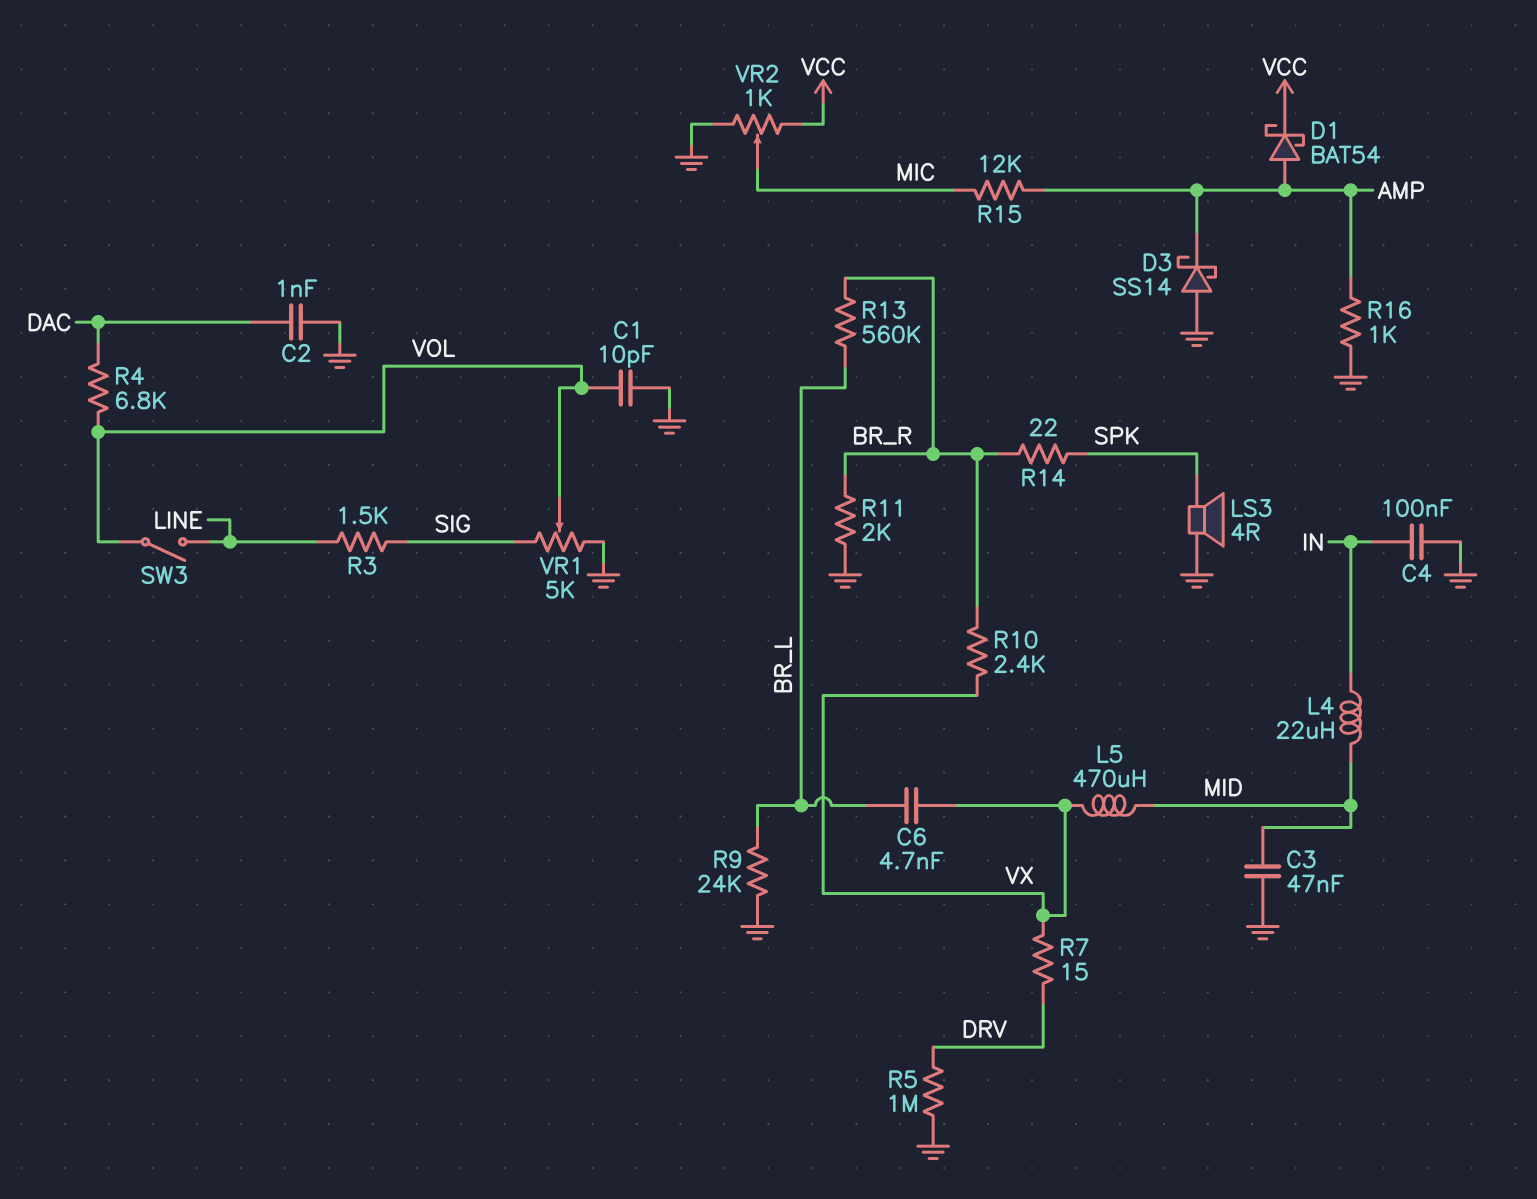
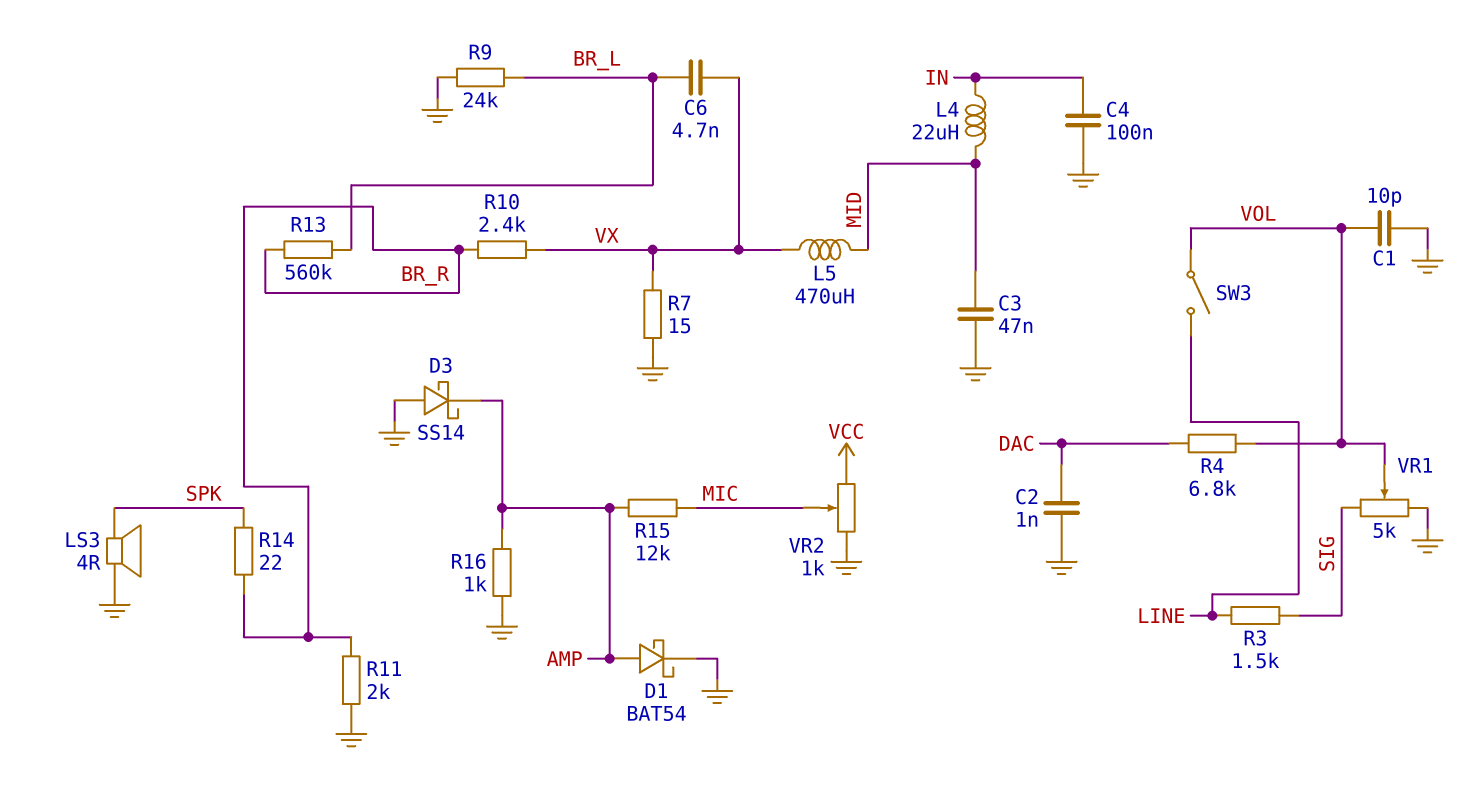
D1: schottky BAT54 (A AMP, K VCC) -> schottky BAT54 (A AMP, K GND)
R5: 1M (DRV, GND) -> none
R7: 15 (DRV, VX) -> 15 (GND, VX)

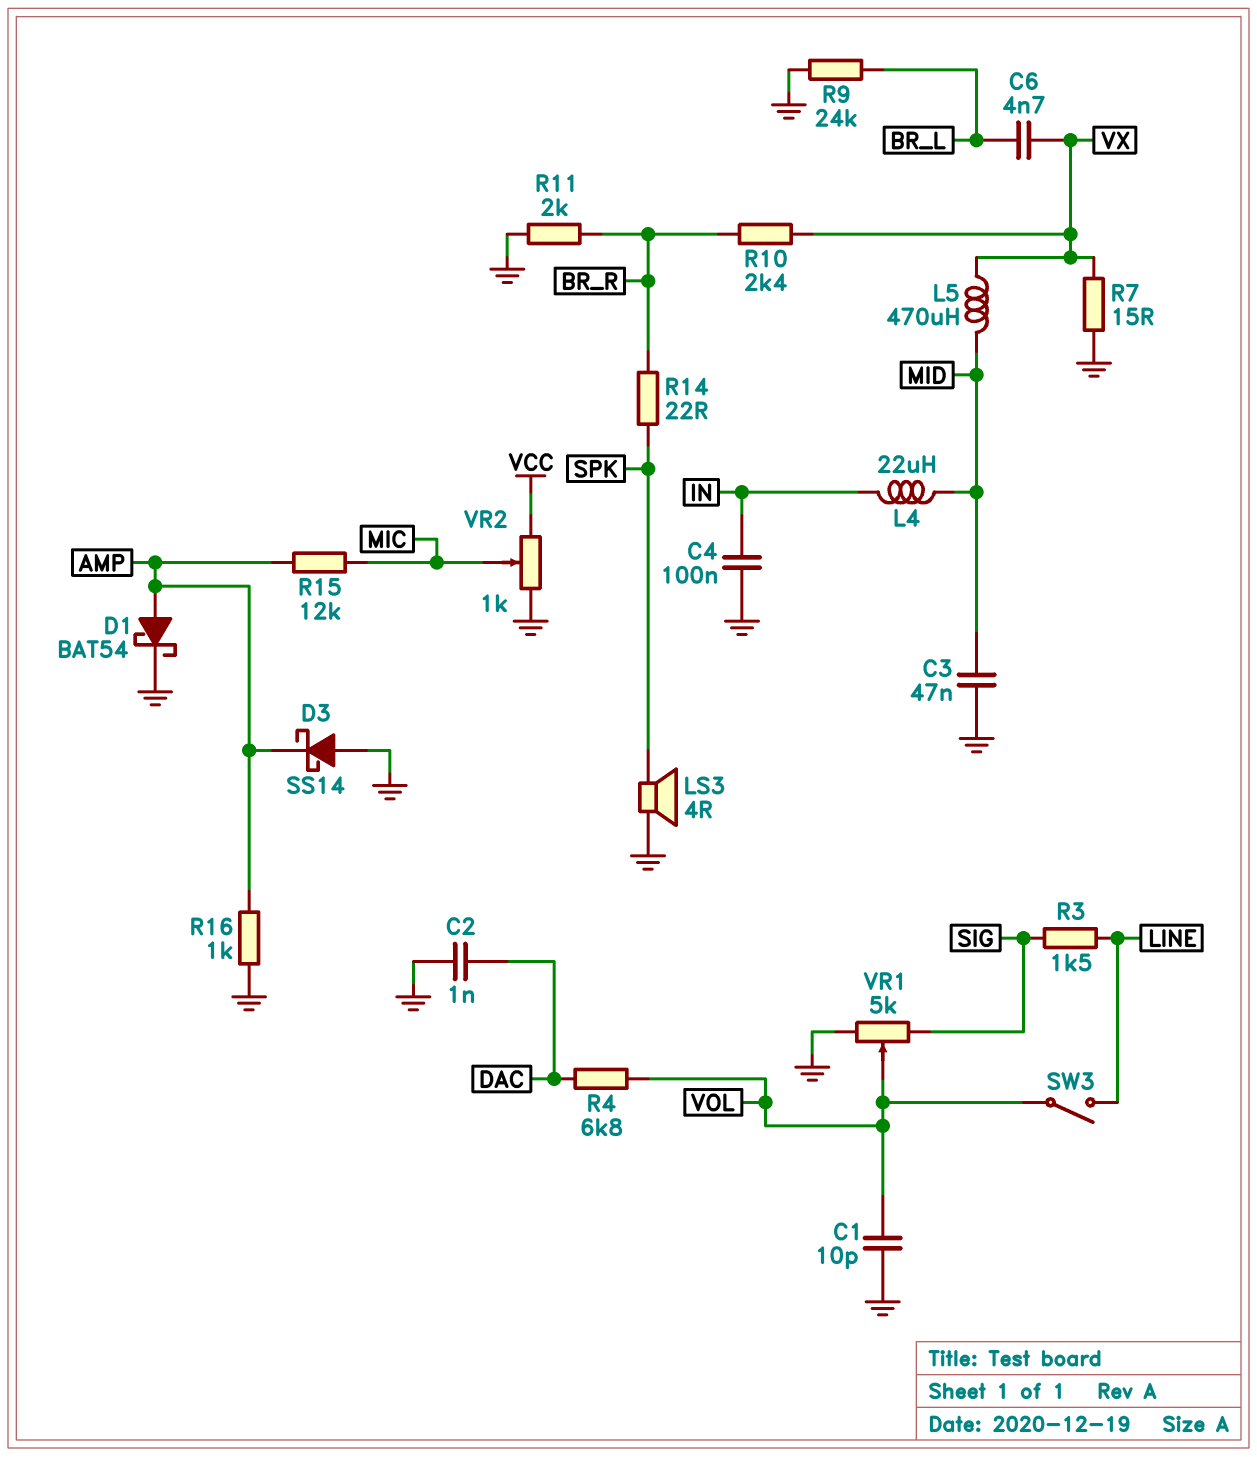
R13: 560k (BR_L, BR_R) -> none

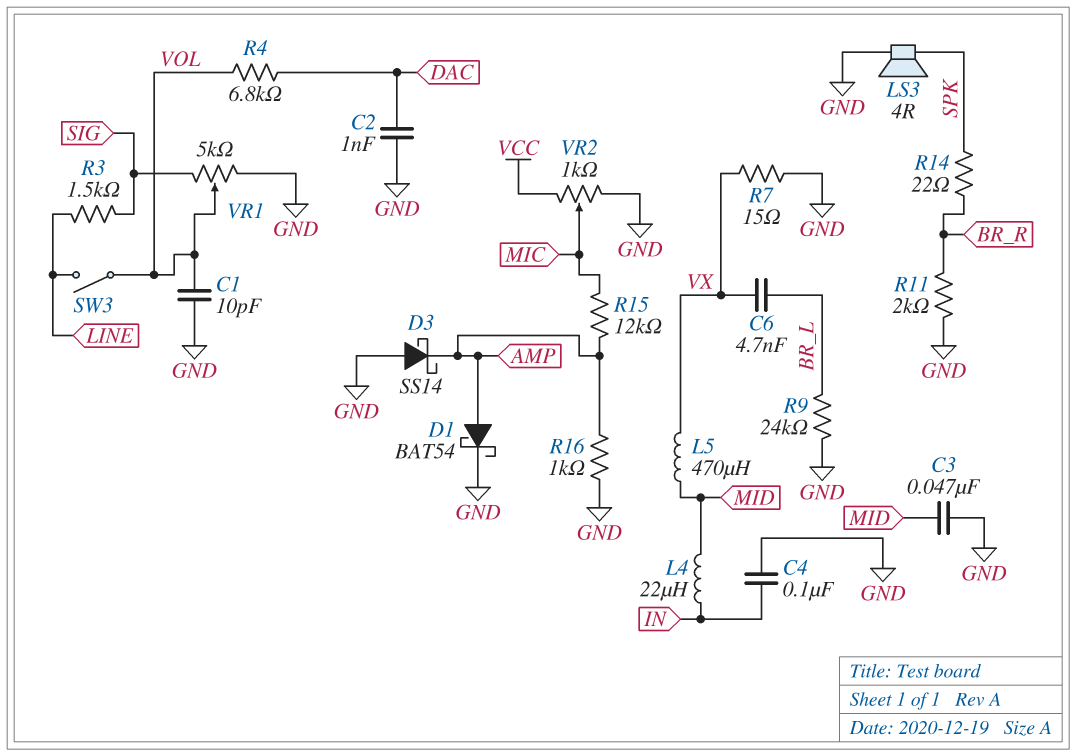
R10: 2.4k (BR_R, VX) -> none

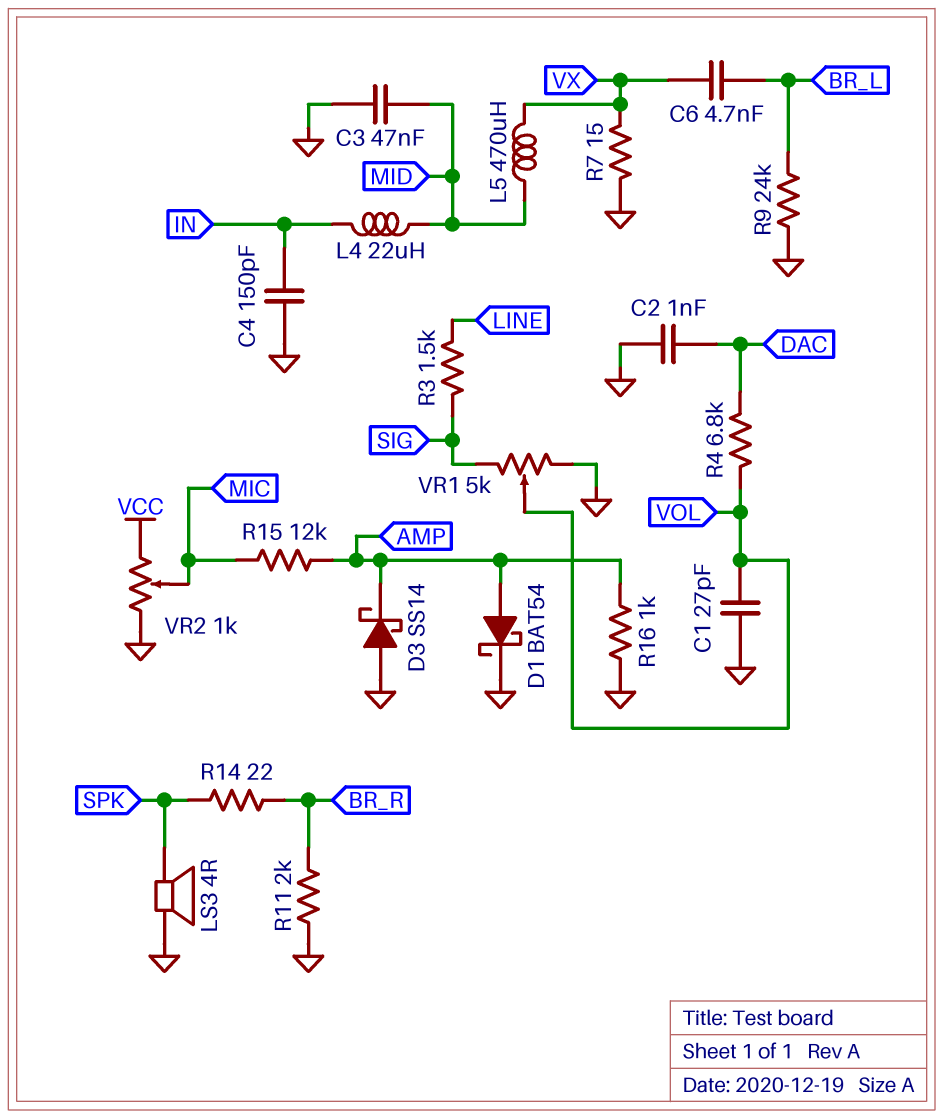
C1: 10pF (GND, VOL) -> 27pF (GND, VOL)
C4: 100nF (GND, IN) -> 150pF (GND, IN)
SW3: switch (LINE, VOL) -> none

